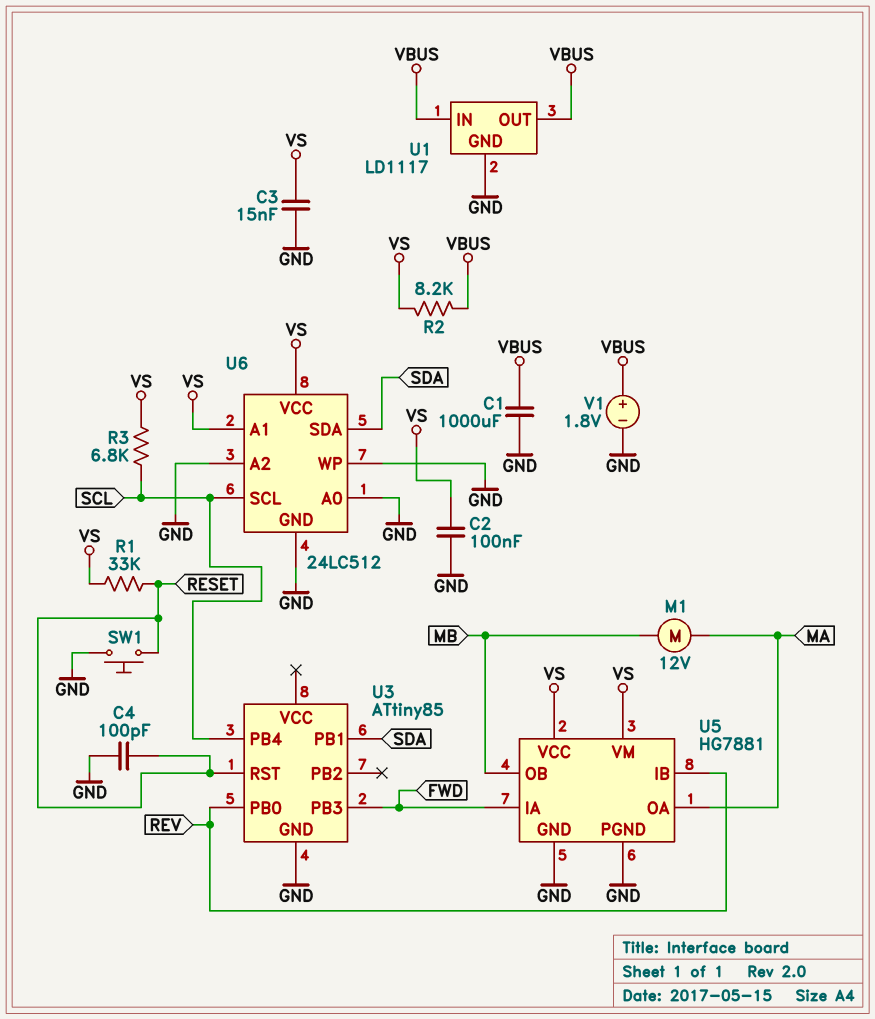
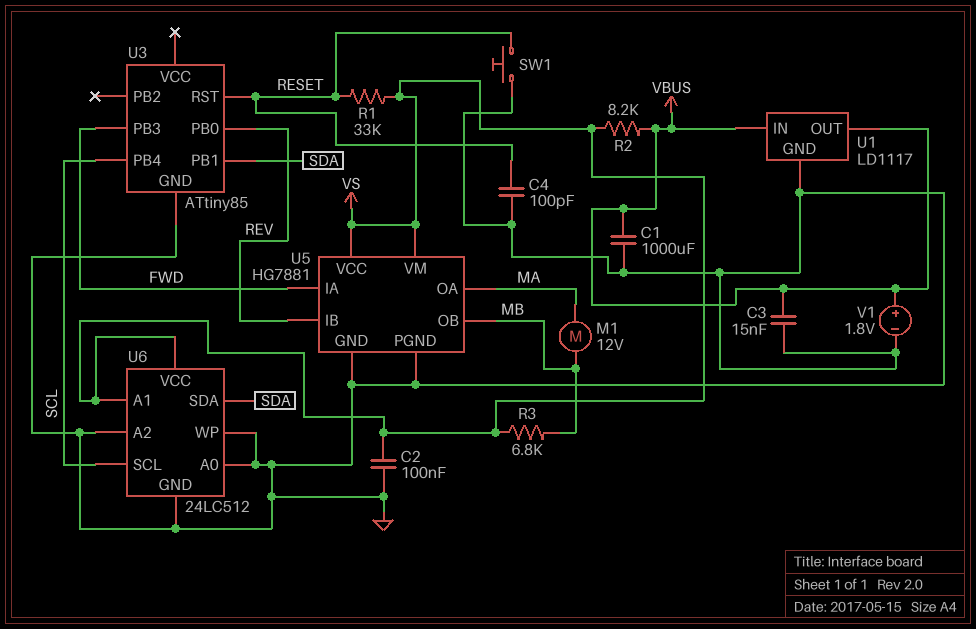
C3: 15nF (GND, VS) -> 15nF (GND, VBUS)
R3: 6.8k (SCL, VS) -> 6.8k (MB, VS)

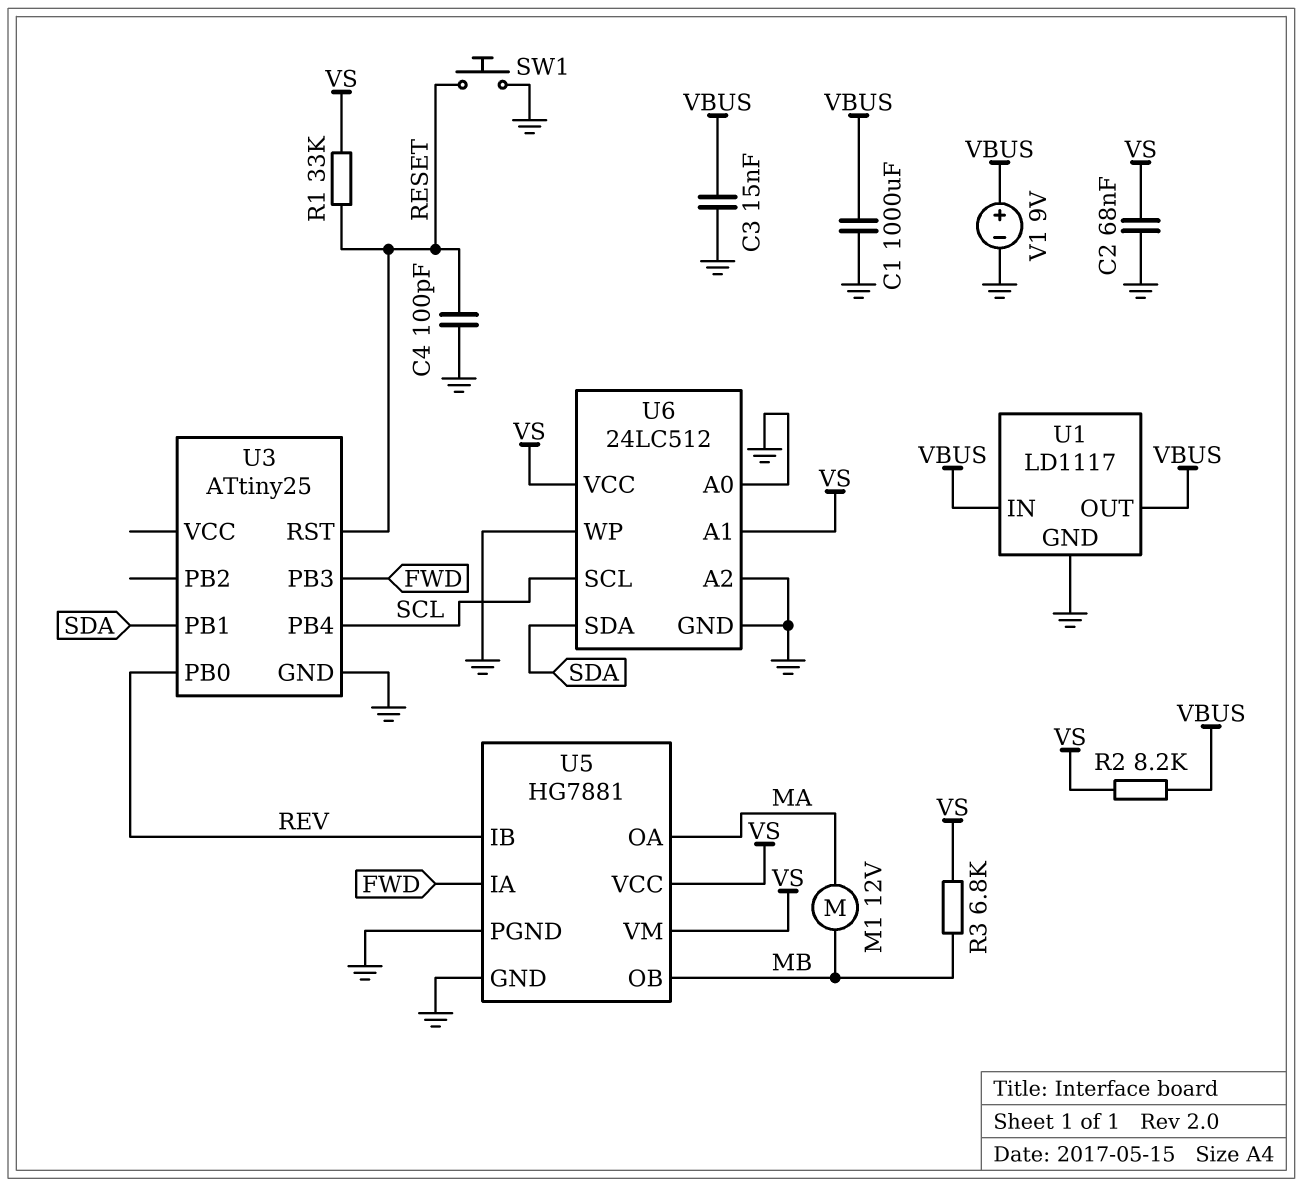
C2: 100nF (GND, VS) -> 68nF (GND, VS)
U3: ATtiny85 -> ATtiny25
V1: 1.8V (plus VBUS, minus GND) -> 9V (plus VBUS, minus GND)

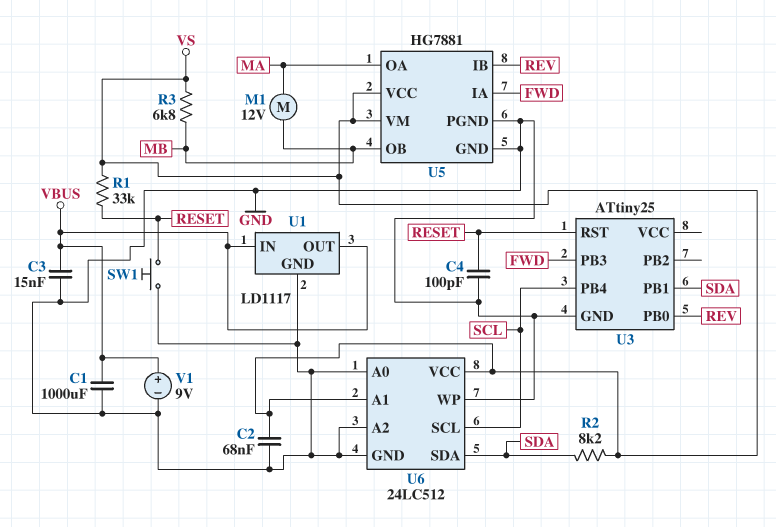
R2: 8.2k (VBUS, VS) -> 8.2k (SDA, VS)

